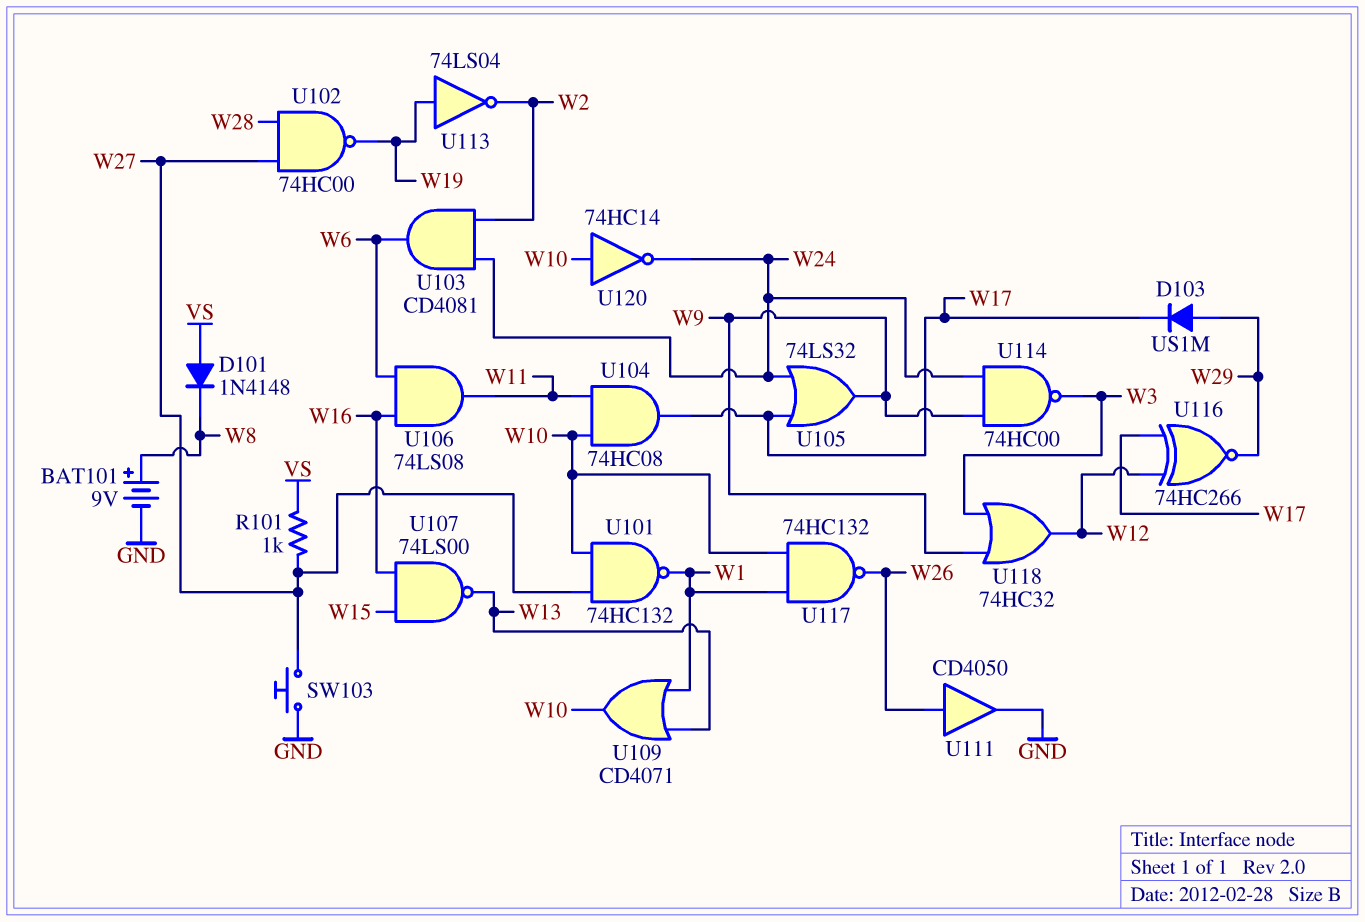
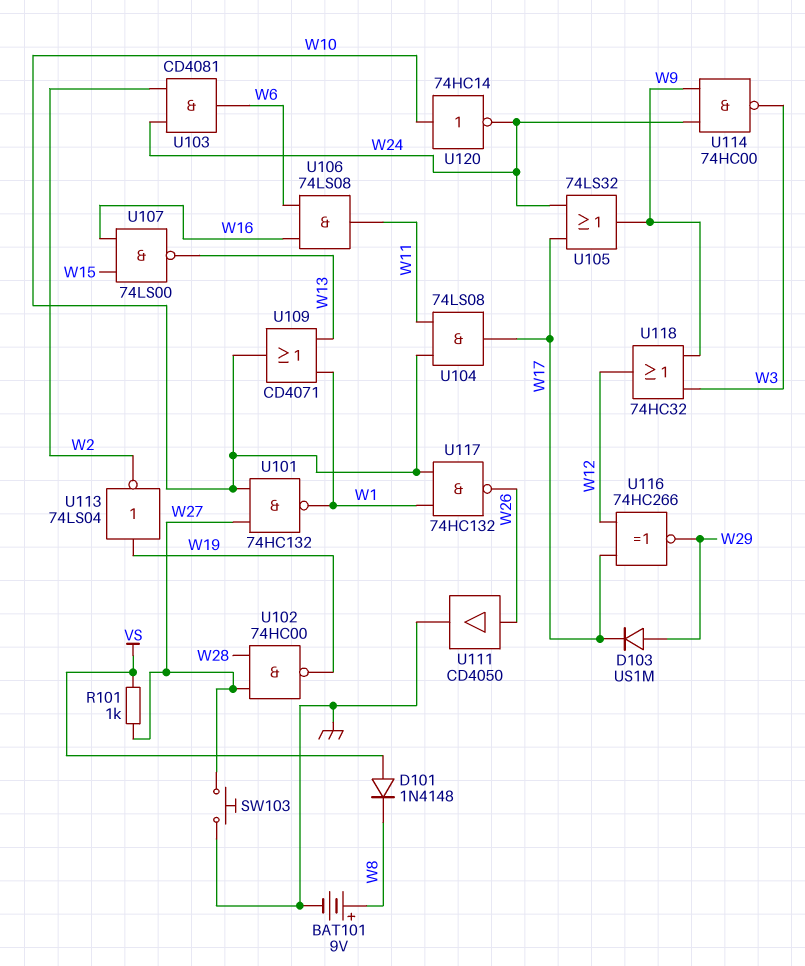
U104: AND 74HC08 (in W10, in W11, out W17) -> AND 74LS08 (in W10, in W11, out W17)

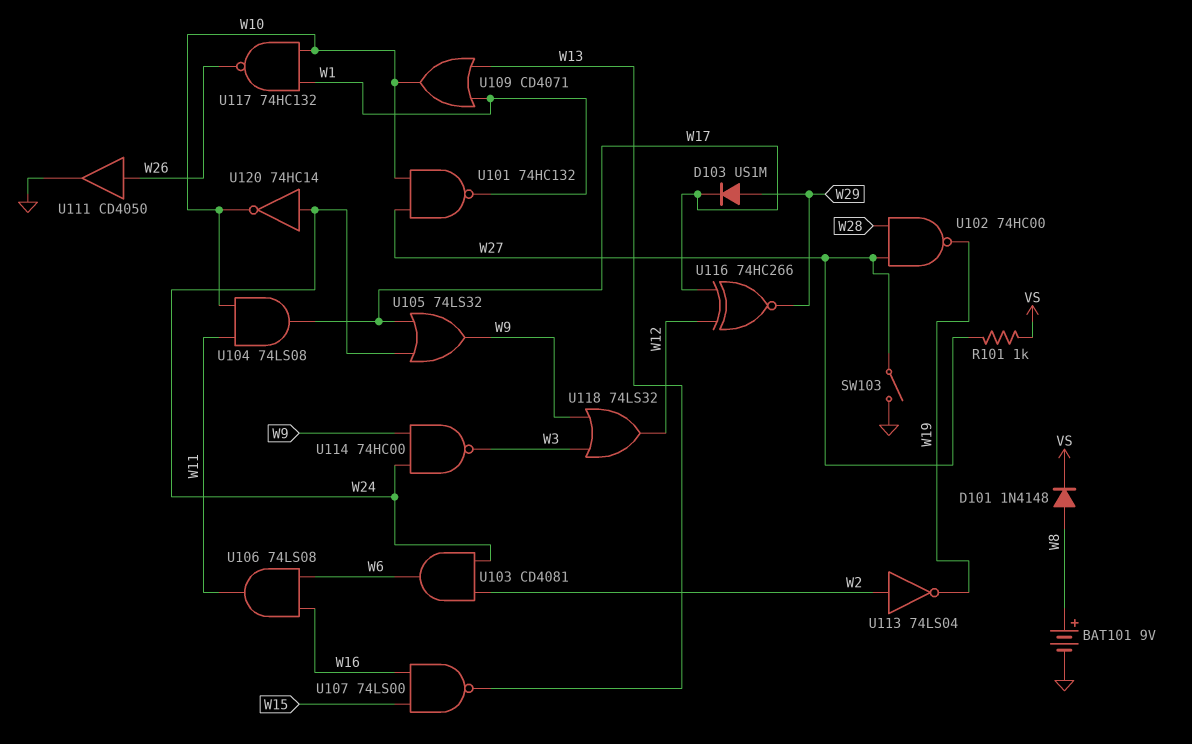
D101: diode 1N4148 (A VS, K W8) -> diode 1N4148 (A W8, K VS)
SW103: button (GND, W27) -> switch (GND, W27)
U113: NOT 74LS04 (in W19, out W2) -> NOT 74LS04 (in W2, out W19)
U118: OR 74HC32 (in W3, in W9, out W12) -> OR 74LS32 (in W3, in W9, out W12)
U120: NOT 74HC14 (in W10, out W24) -> NOT 74HC14 (in W24, out W10)

